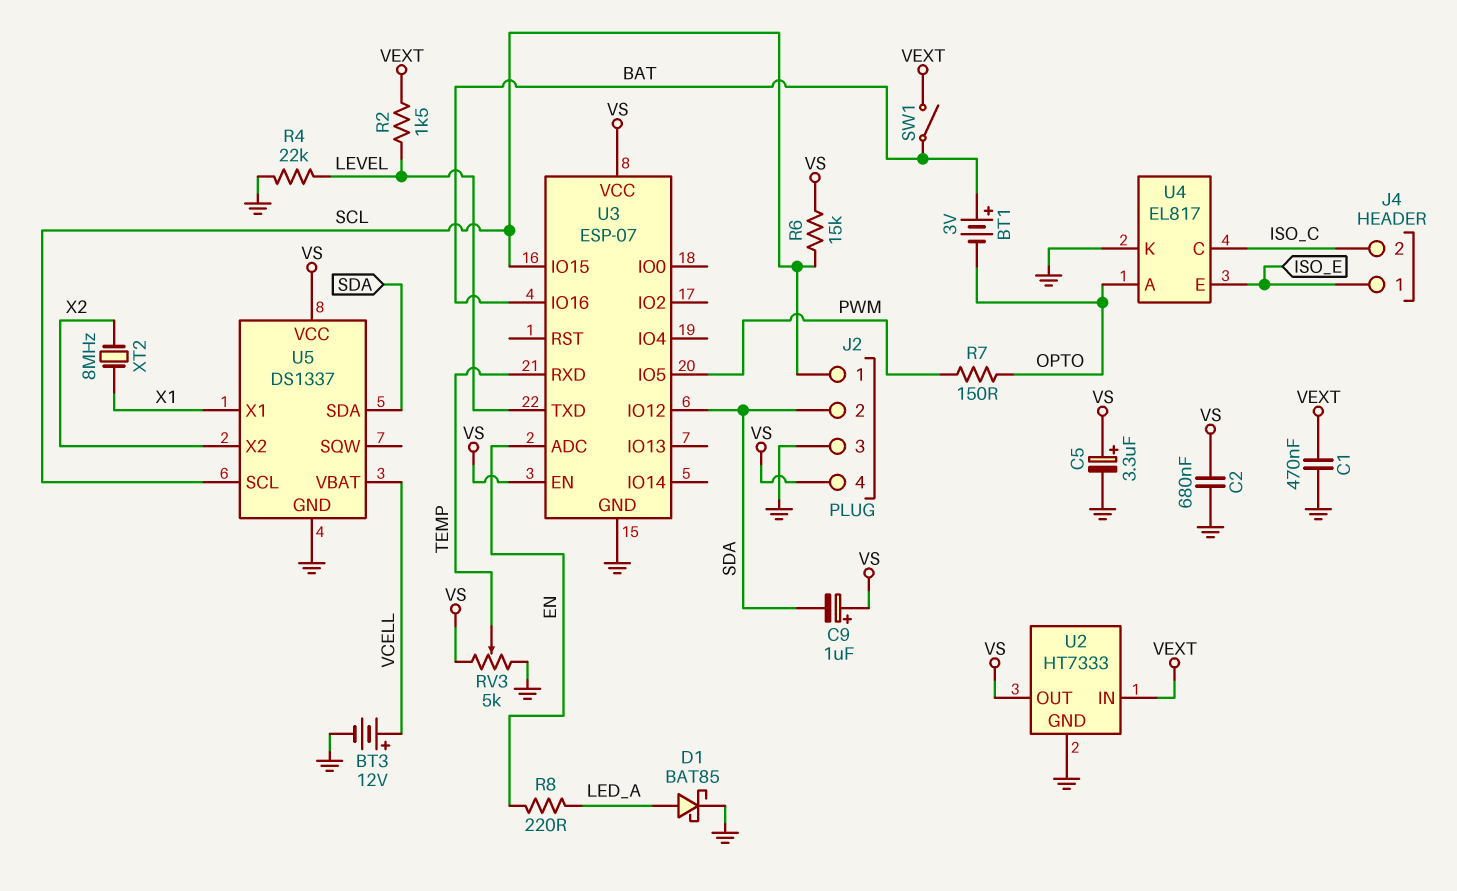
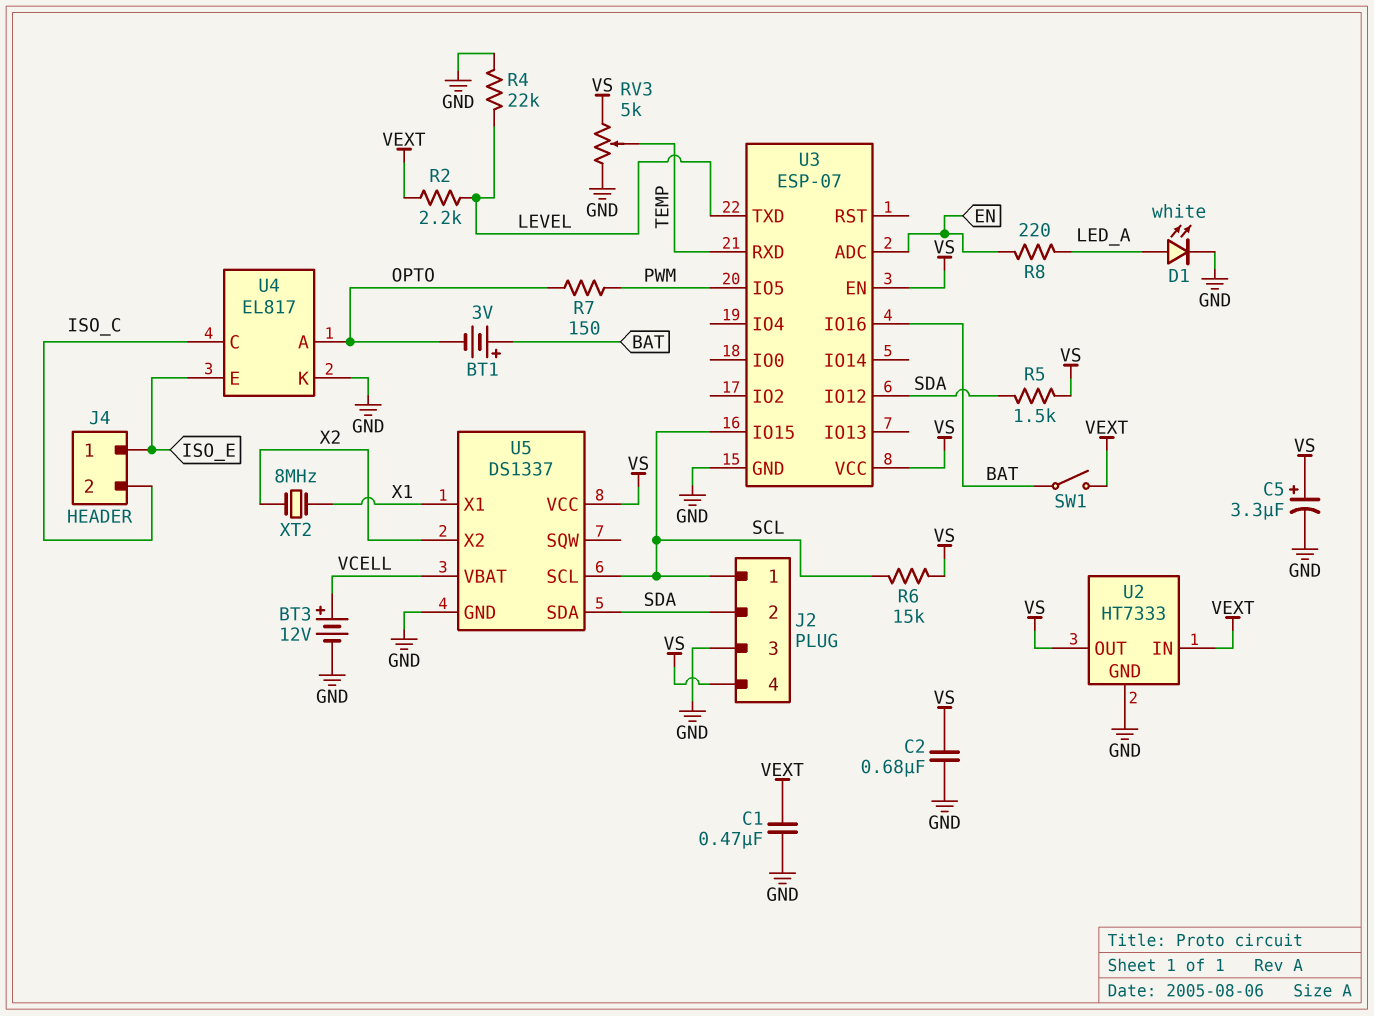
C9: 1uF (plus VS, minus SDA) -> none
D1: schottky BAT85 (A LED_A, K GND) -> LED white (A LED_A, K GND)
R2: 1.5k (LEVEL, VEXT) -> 2.2k (LEVEL, VEXT)
R5: none -> 1.5k (SDA, VS)

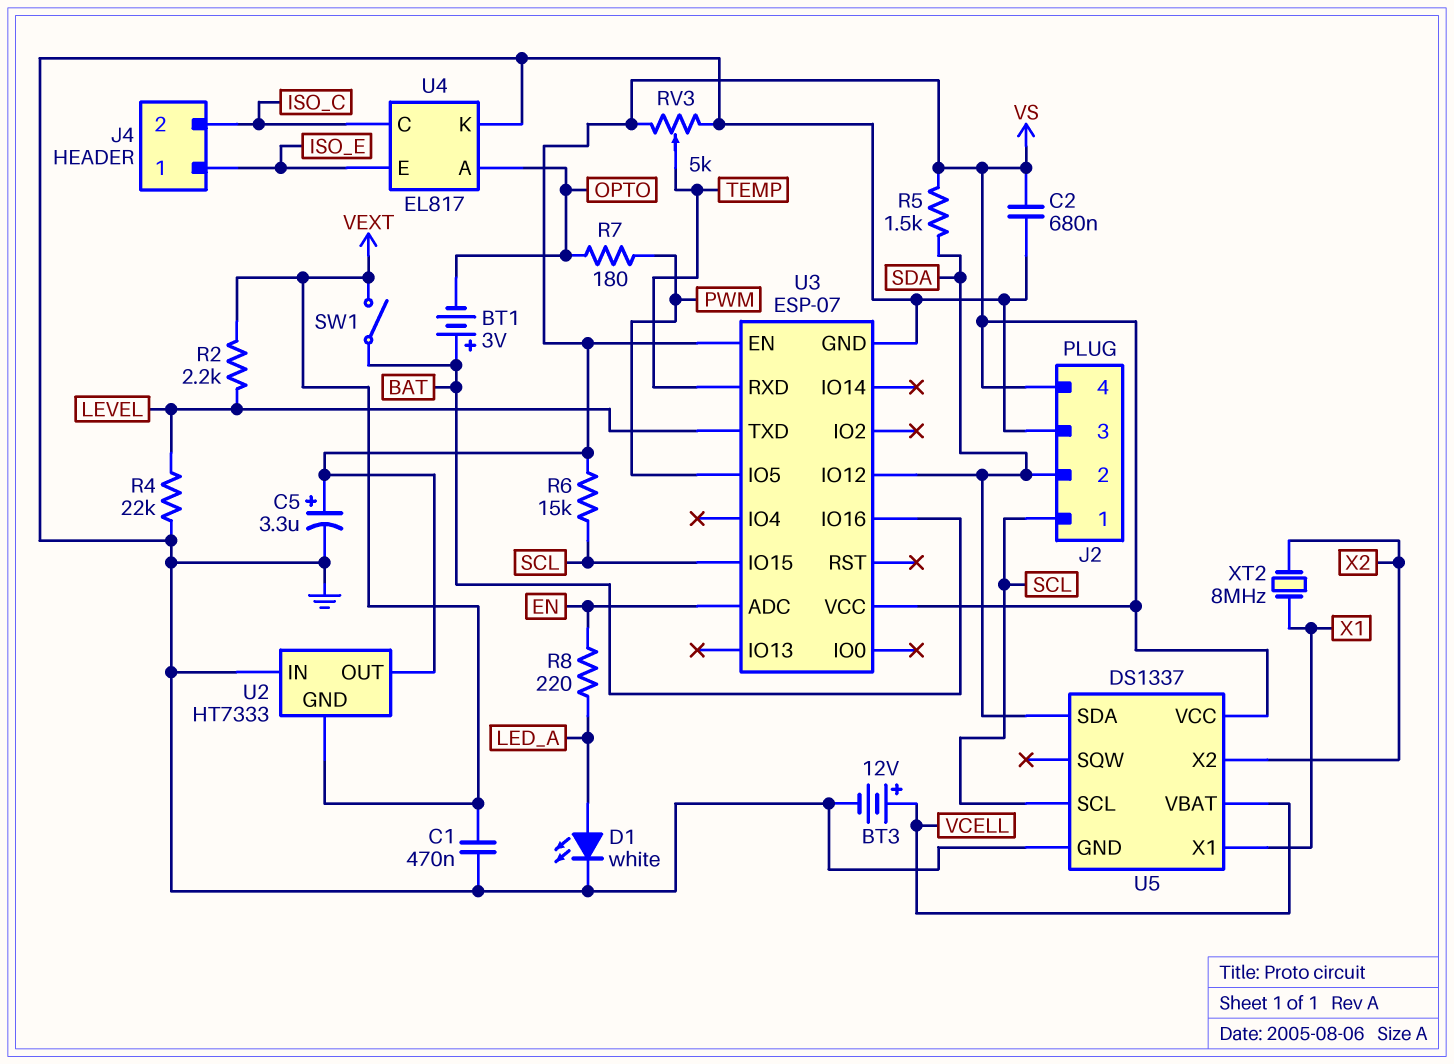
R7: 150 (OPTO, PWM) -> 180 (OPTO, PWM)
U2 pin GND: GND -> VEXT
U2 pin IN: VEXT -> GND

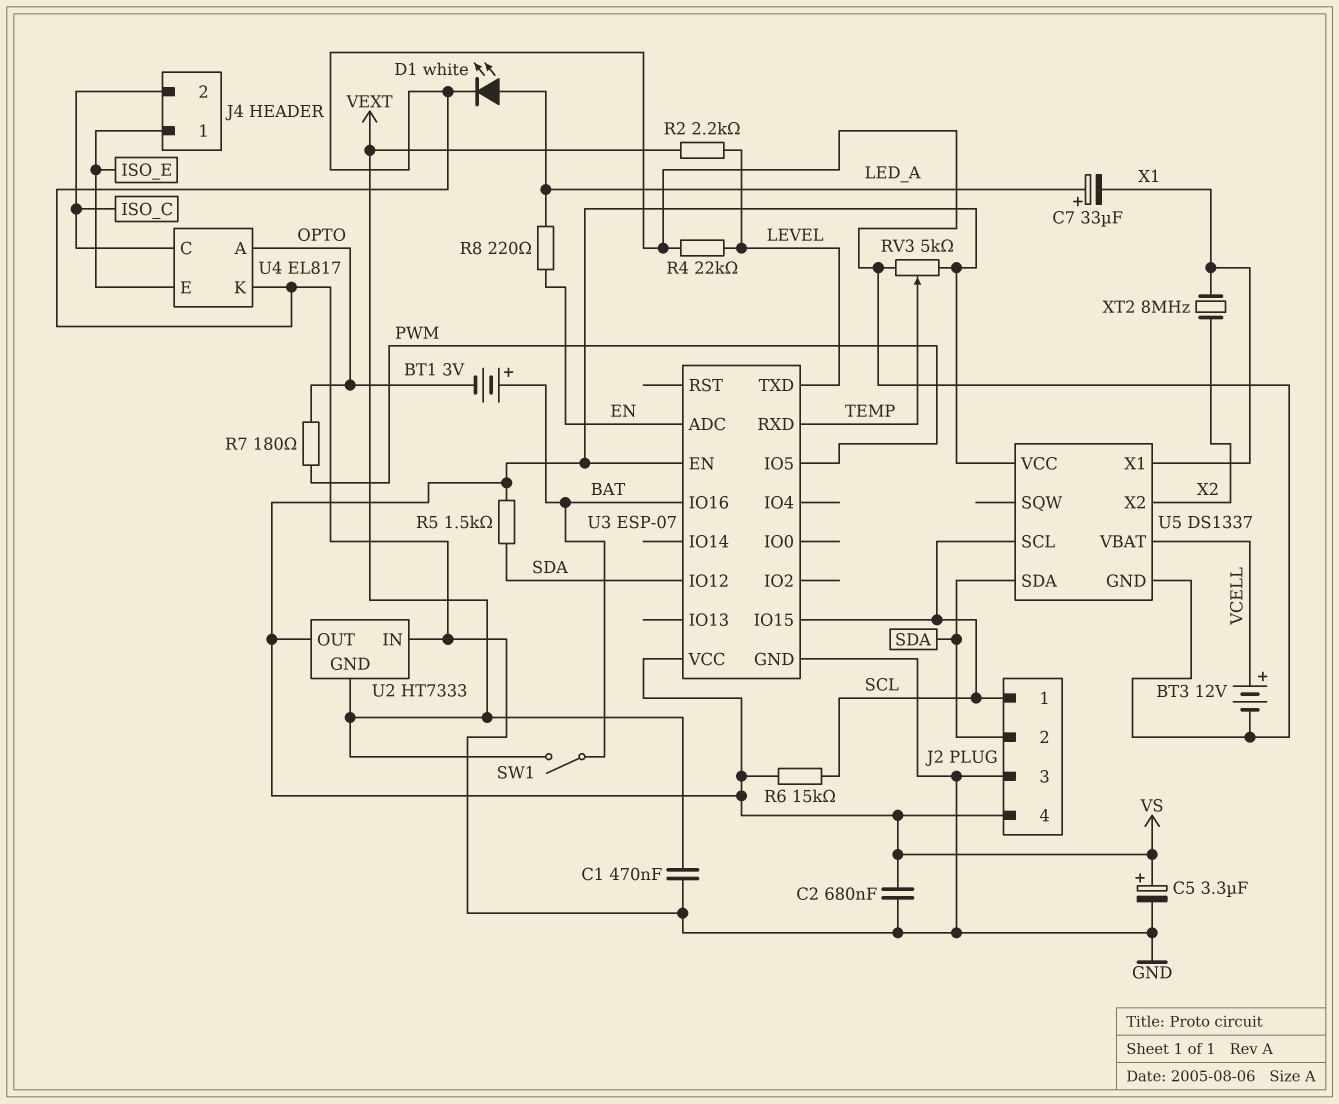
C7: none -> 33uF (plus LED_A, minus X1)

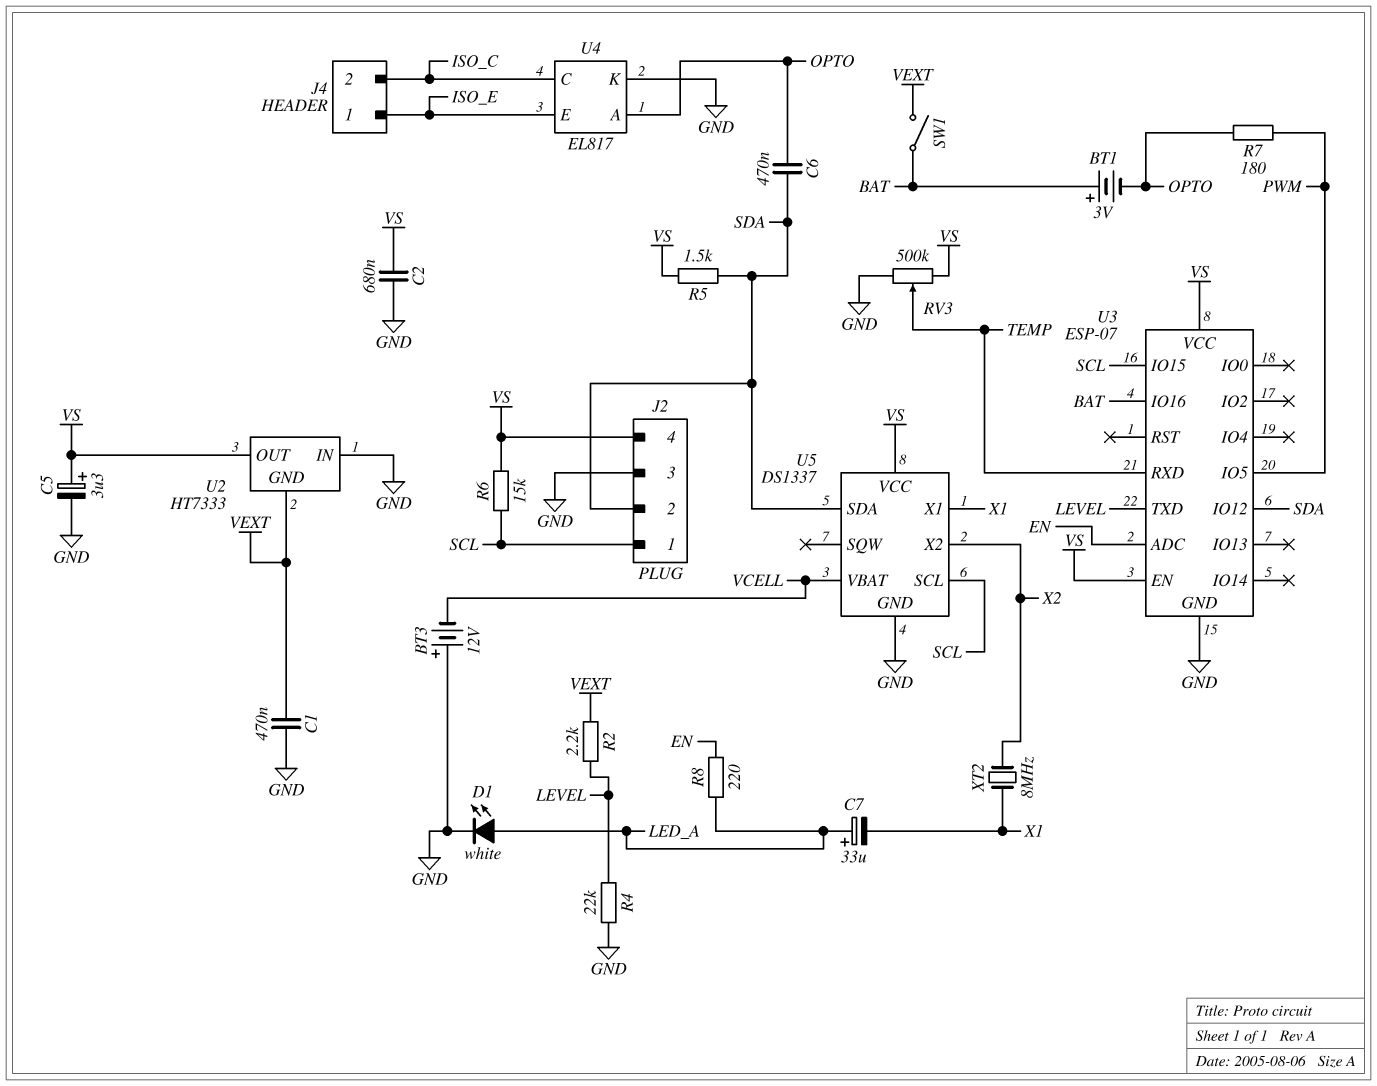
BT3: 12V (plus VCELL, minus GND) -> 12V (plus GND, minus VCELL)
C6: none -> 470nF (OPTO, SDA)
RV3: 5k (GND, VS, wiper TEMP) -> 500k (GND, VS, wiper TEMP)

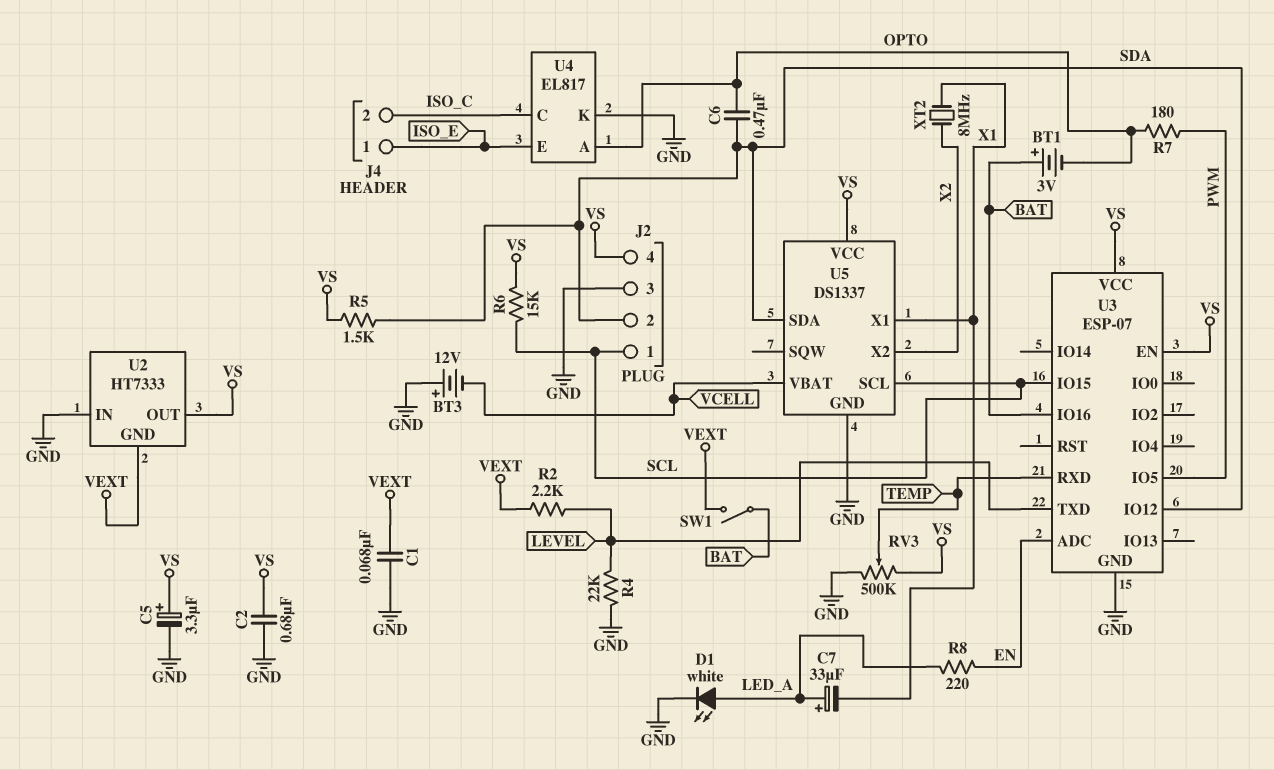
C1: 470nF (GND, VEXT) -> 68nF (GND, VEXT)

